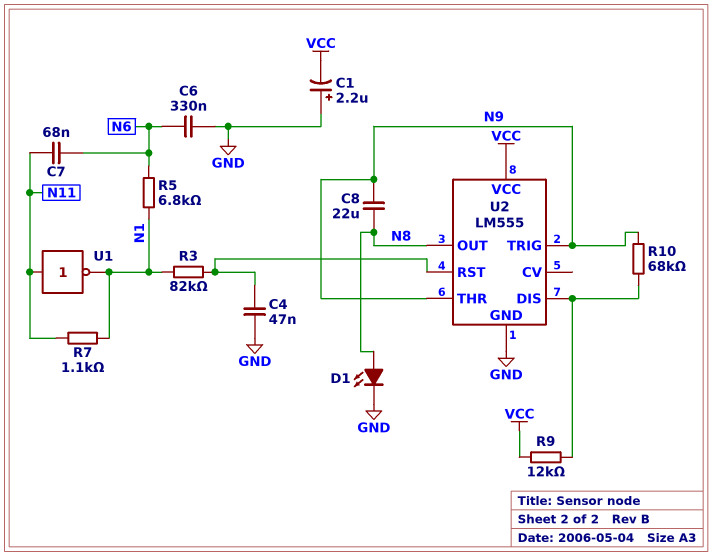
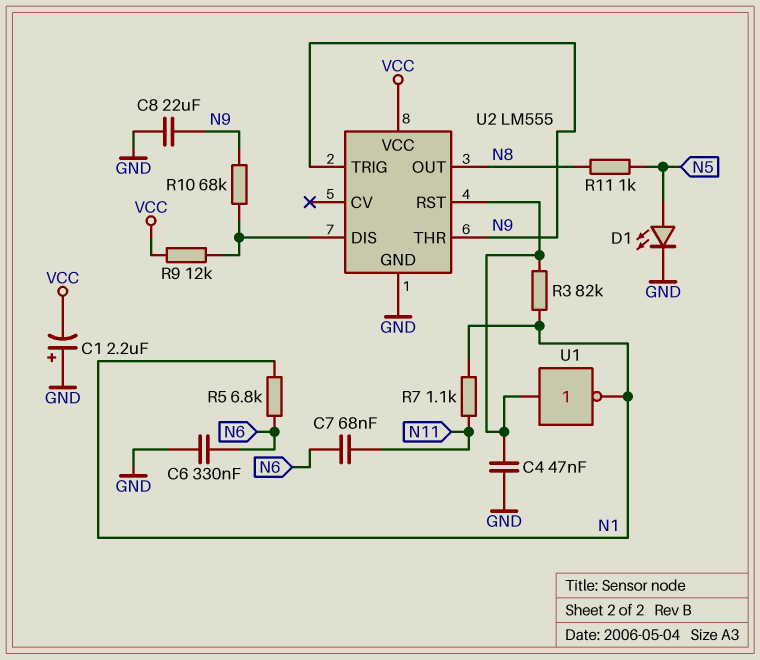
C8: 22uF (N8, N9) -> 22uF (GND, N9)
D1: LED (A N8, K GND) -> LED (A N5, K GND)
R11: none -> 1k (N5, N8)
U1: NOT (in N11, out N1) -> NOT (in U2/RST, out N1)

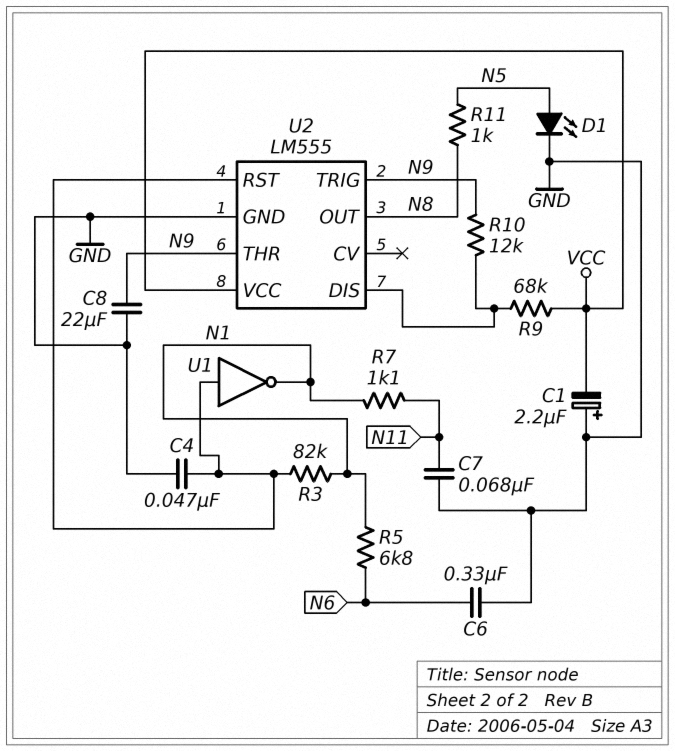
C7: 68nF (N6, N11) -> 68nF (GND, N11)
R9: 12k (U2/DIS, VCC) -> 68k (U2/DIS, VCC)
R10: 68k (N9, U2/DIS) -> 12k (N9, U2/DIS)

